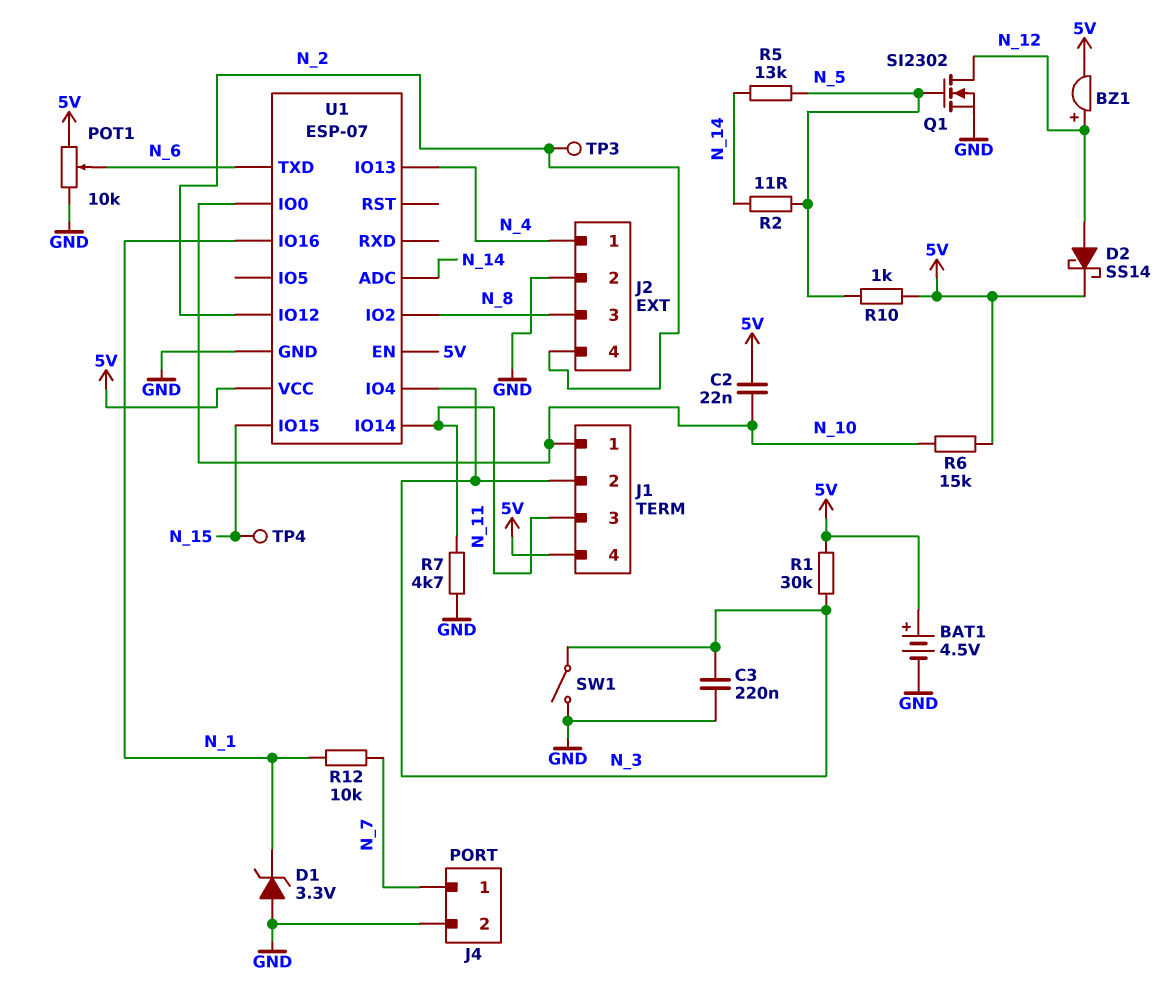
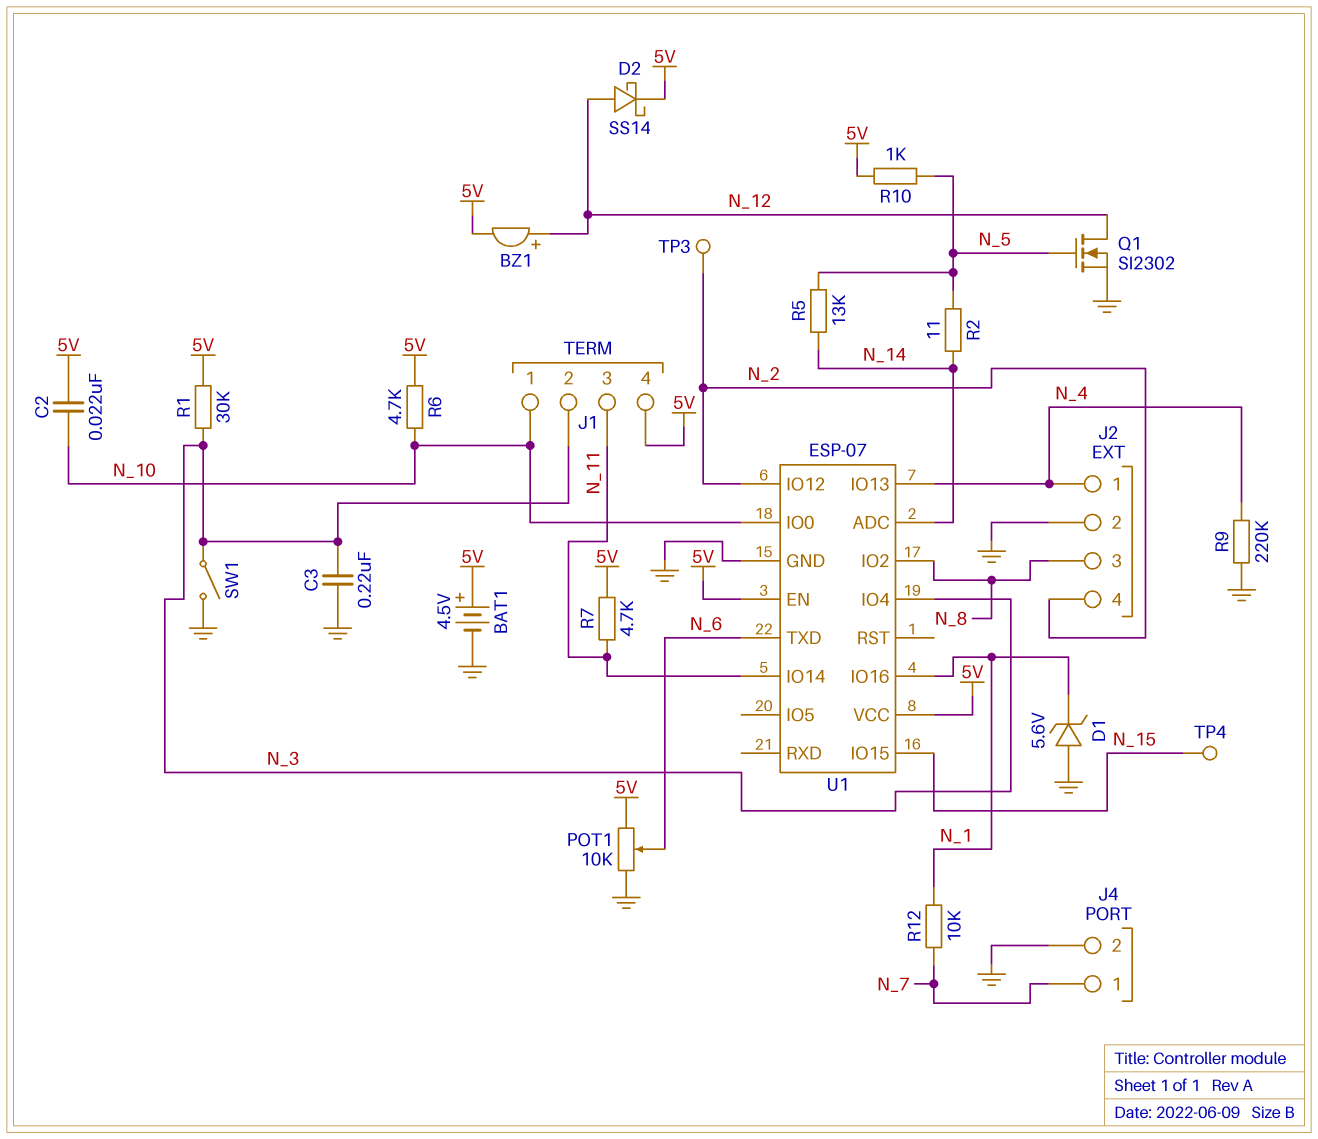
D1: zener 3.3V (A GND, K N_1) -> zener 5.6V (A GND, K N_1)
R6: 15k (5V, N_10) -> 4.7k (5V, N_10)
R7: 4.7k (GND, N_11) -> 4.7k (5V, N_11)
R9: none -> 220k (GND, N_4)

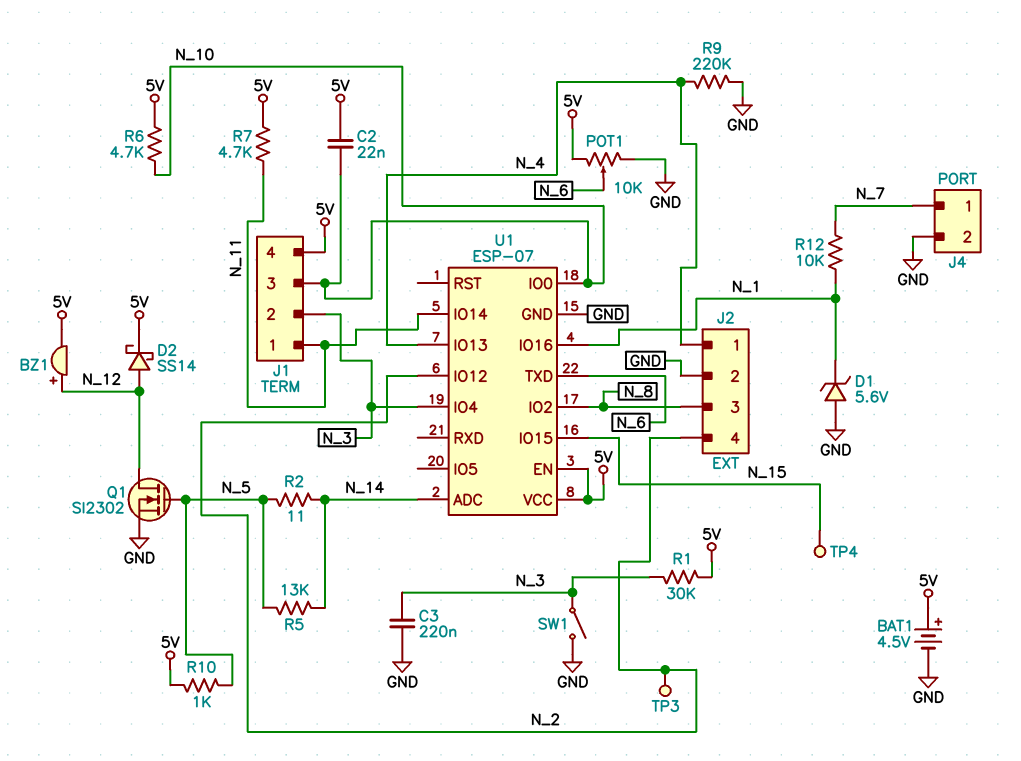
J1 pin 1: N_10 -> N_11
J1 pin 3: N_11 -> N_10

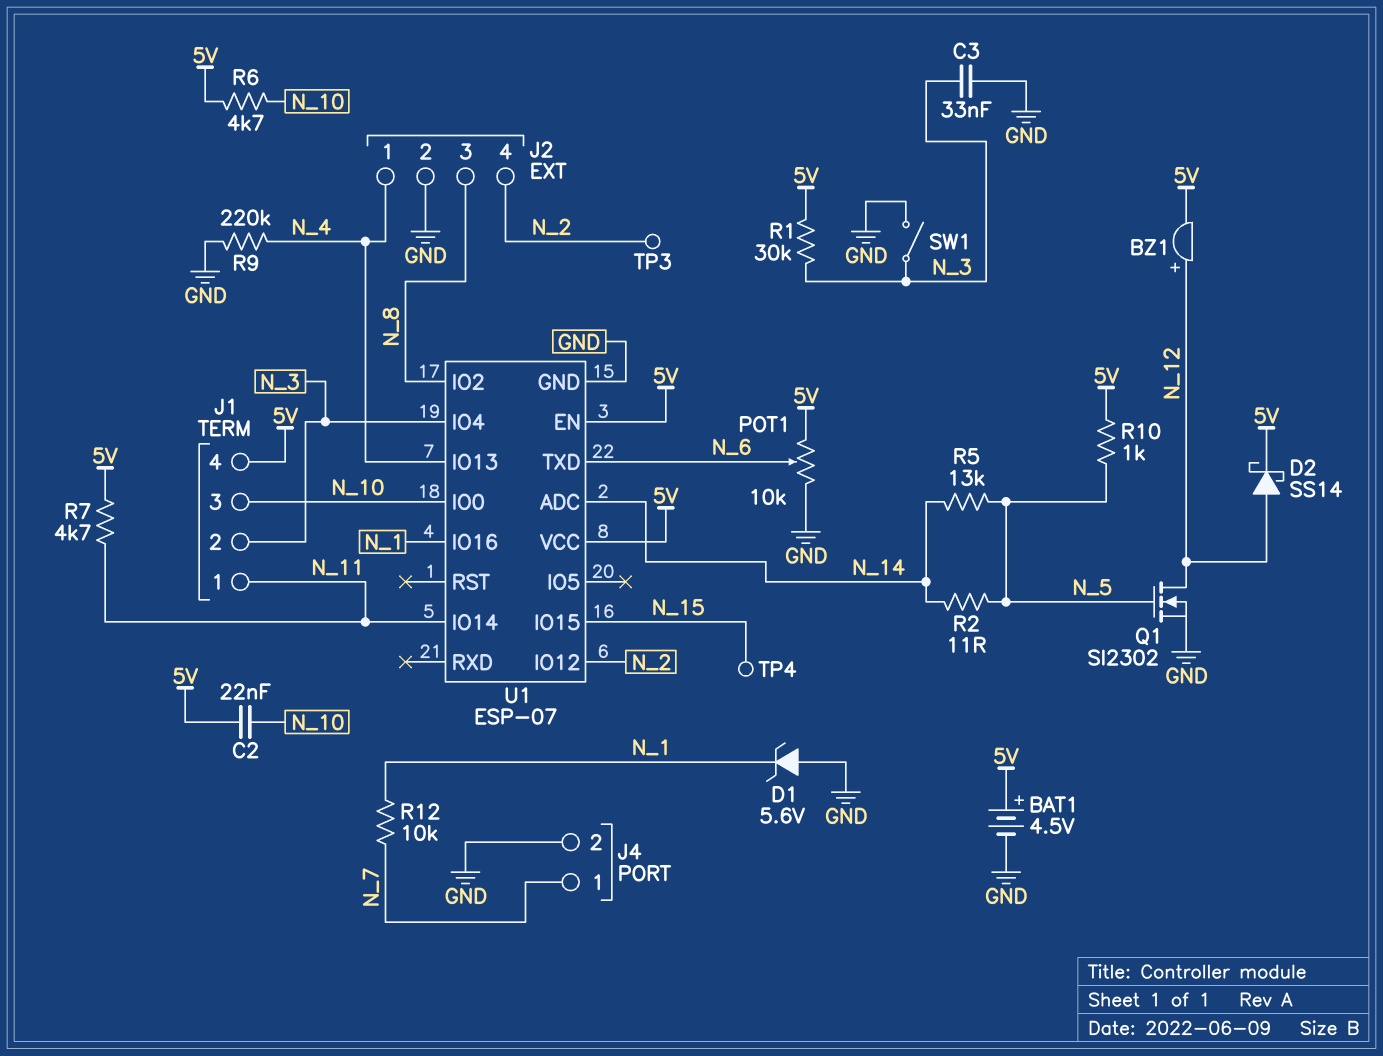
C3: 220nF (GND, N_3) -> 33nF (GND, N_3)

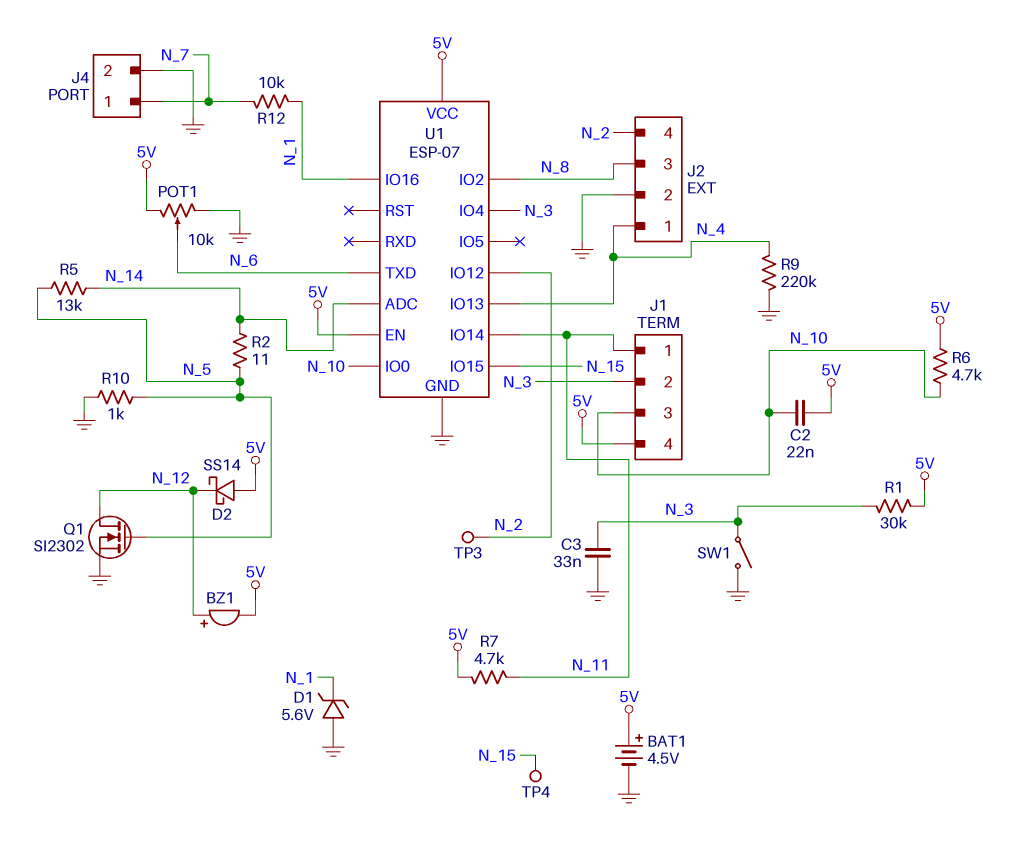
D2: schottky SS14 (A N_12, K 5V) -> schottky SS14 (A 5V, K N_12)
R10: 1k (5V, N_5) -> 1k (GND, N_5)

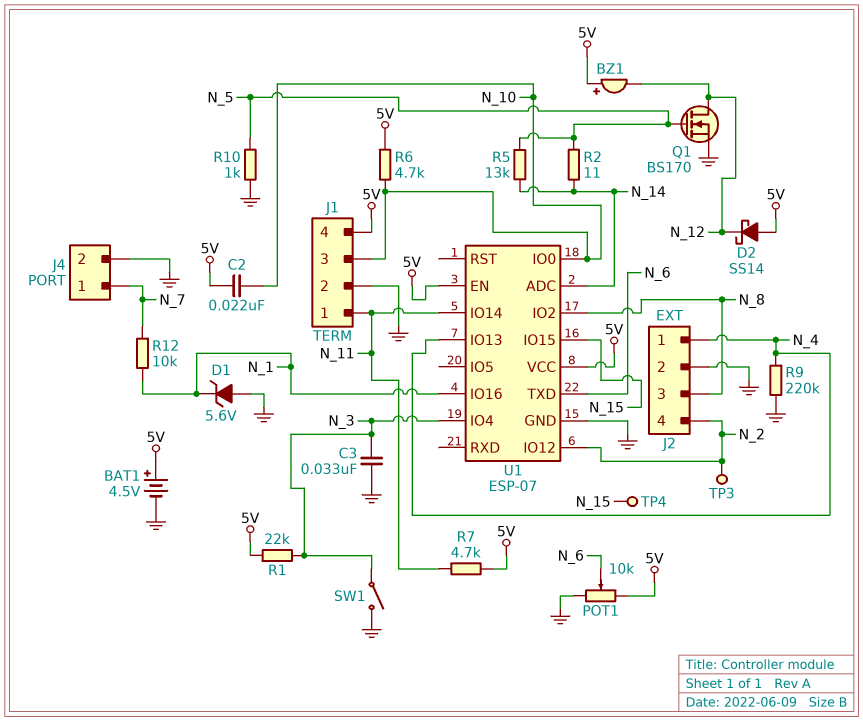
BZ1: buzzer (plus N_12, minus 5V) -> buzzer (plus 5V, minus N_12)
J1 pin 2: N_3 -> GND
Q1: NMOS SI2302 (G N_5, D N_12, S GND) -> NMOS BS170 (G N_5, D N_12, S GND)
R1: 30k (5V, N_3) -> 22k (5V, N_3)

